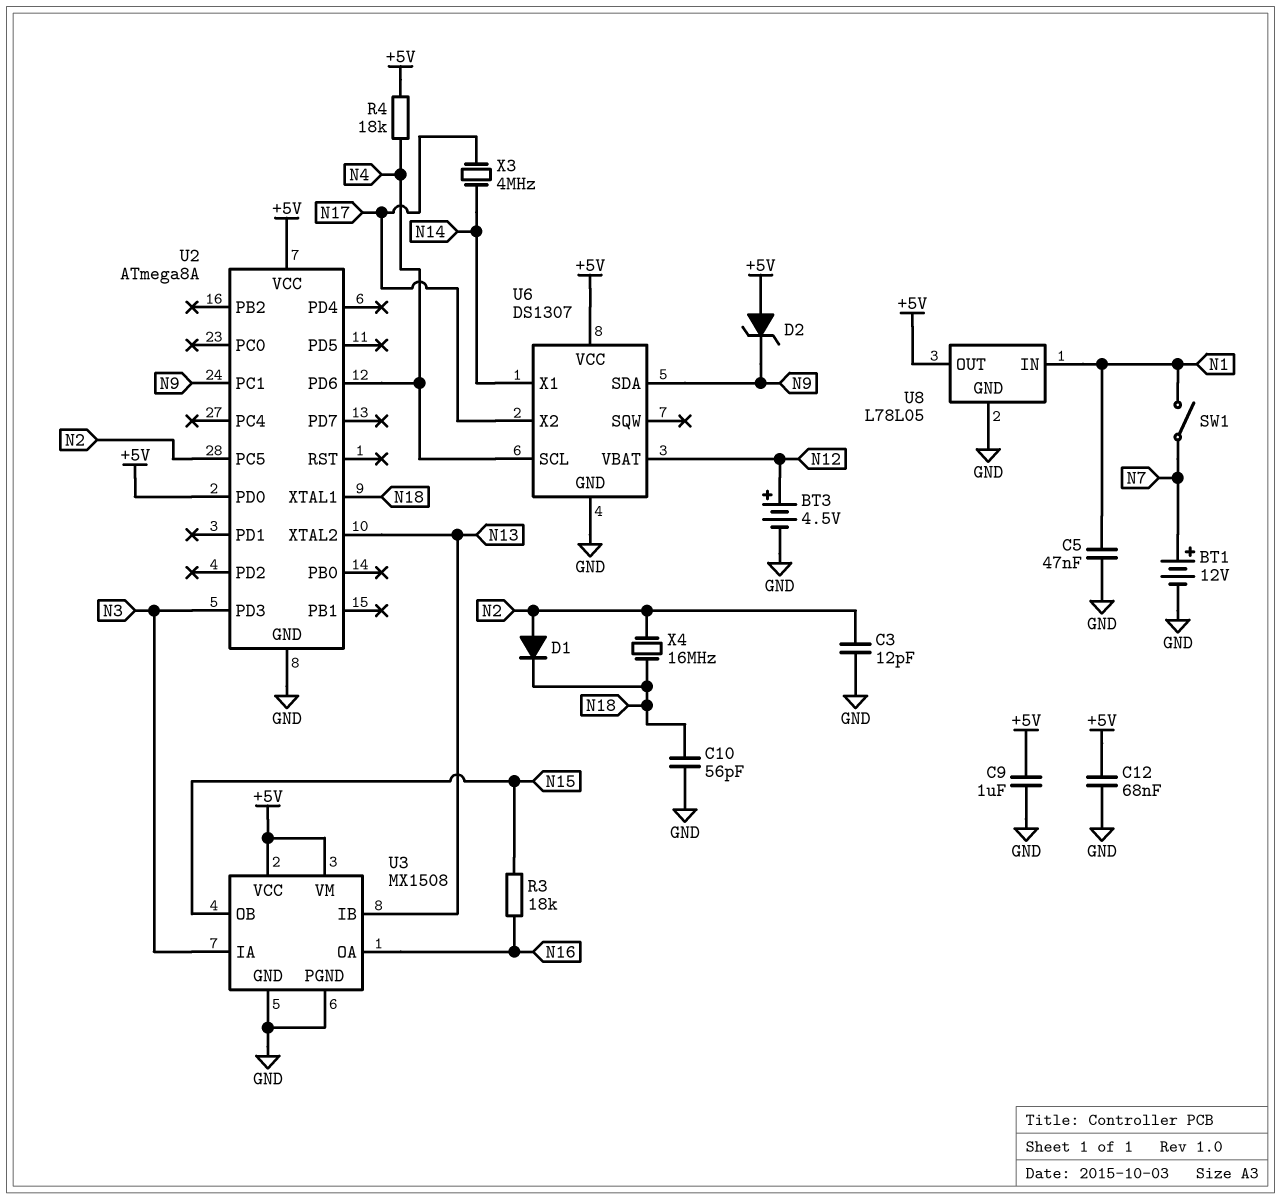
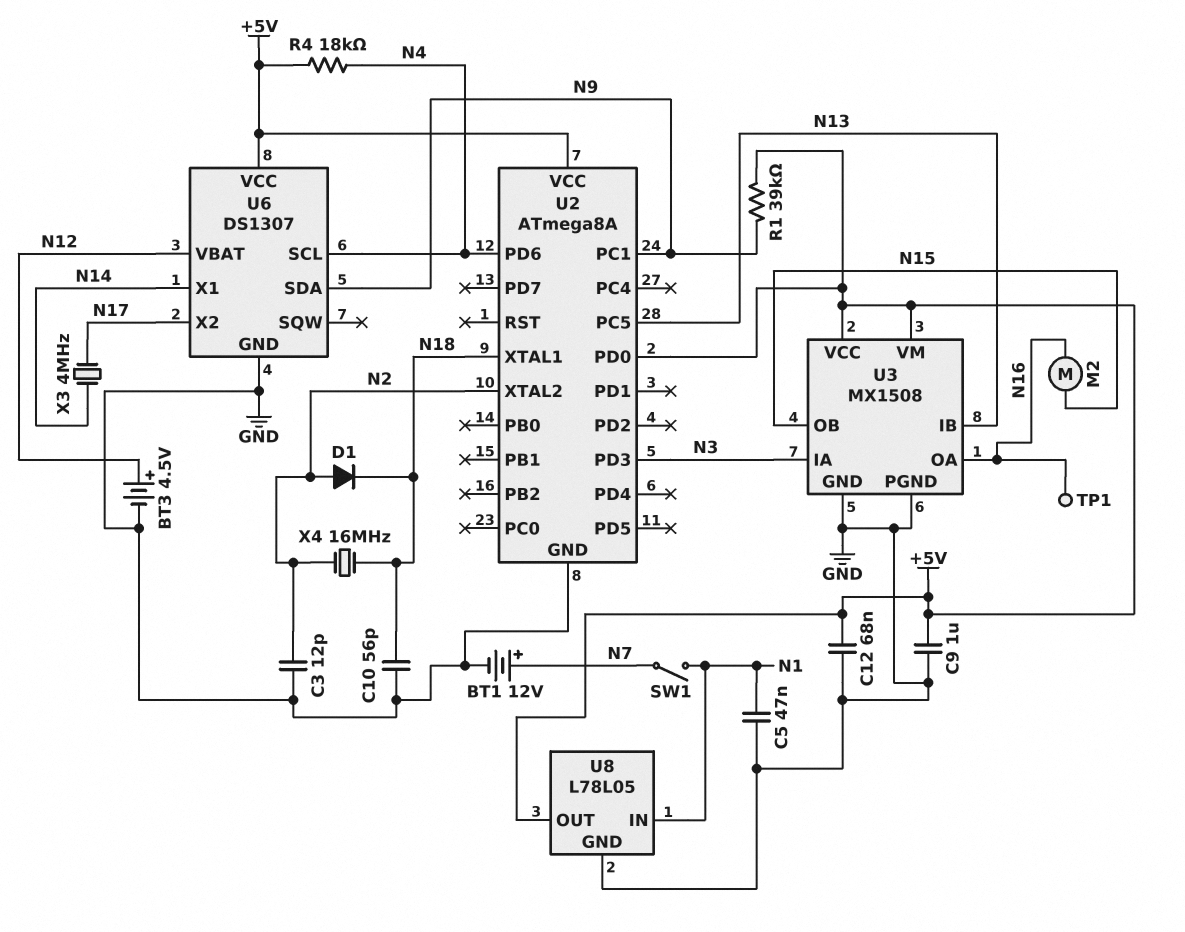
D2: zener (A +5V, K N9) -> none
M2: none -> motor (N15, N16)
R1: none -> 39k (+5V, N9)
R3: 18k (N15, N16) -> none
TP1: none -> test point (N16)
U2 pin PC5: N2 -> N13
U2 pin XTAL2: N13 -> N2

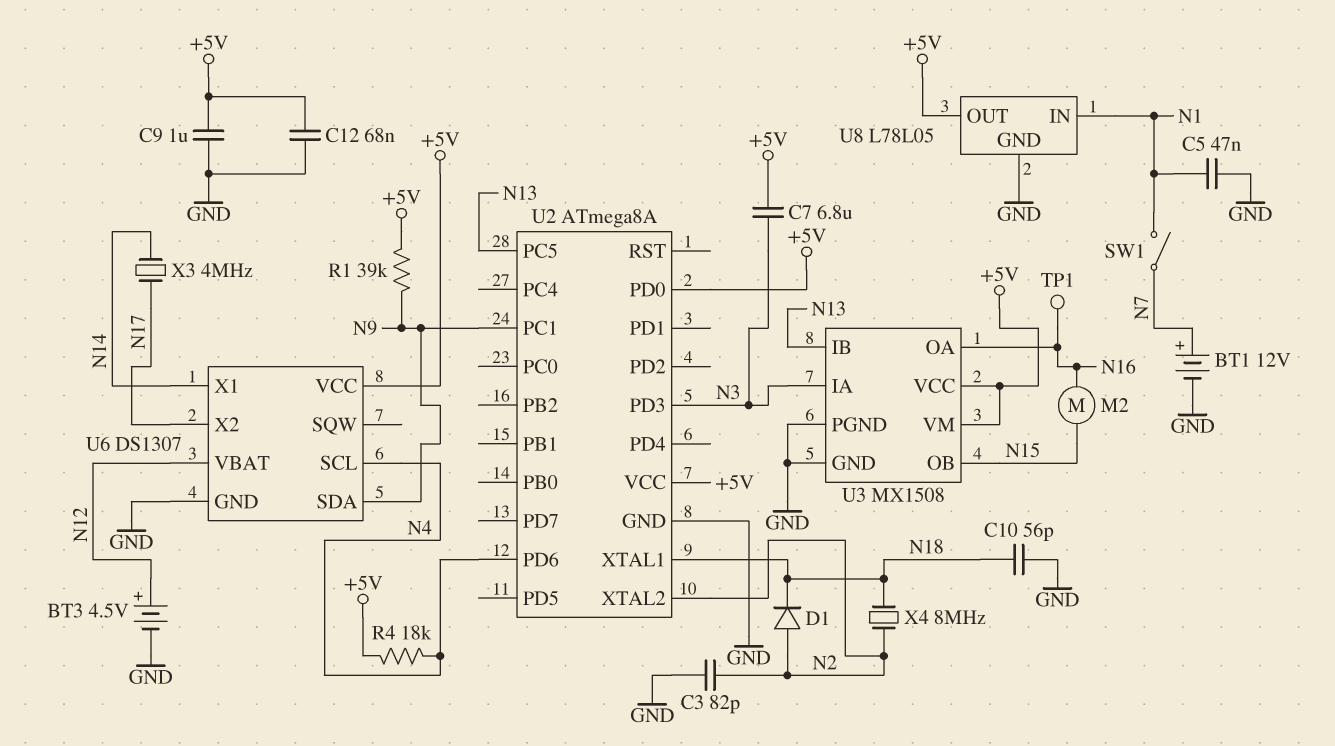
C3: 12pF (GND, N2) -> 82pF (GND, N2)
C7: none -> 6.8uF (+5V, N3)
X4: 16MHz (N2, N18) -> 8MHz (N2, N18)

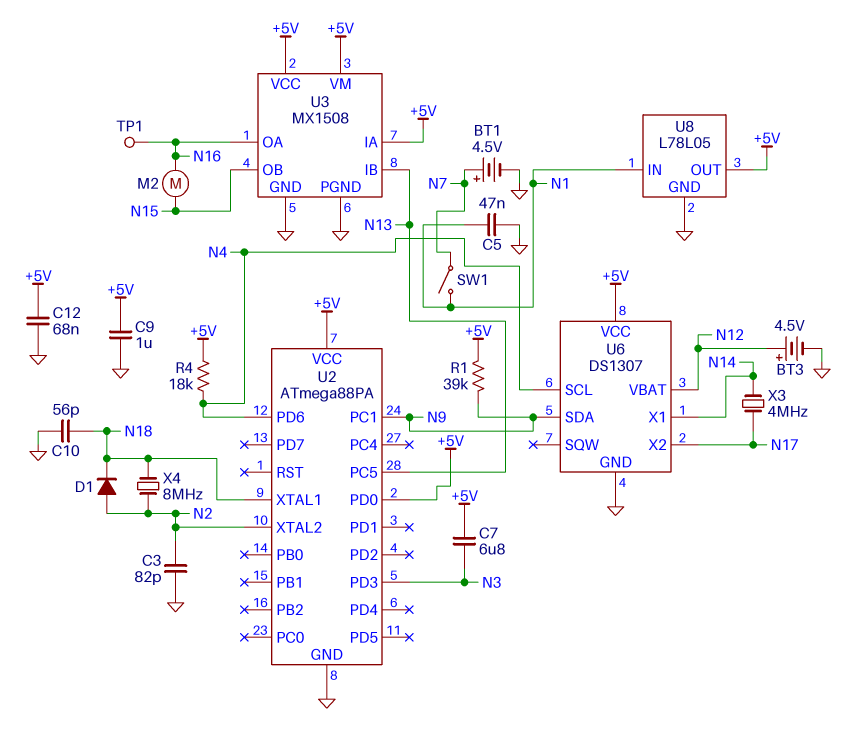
BT1: 12V (plus N7, minus GND) -> 4.5V (plus N7, minus GND)
U2: ATmega8A -> ATmega88PA
U3 pin IA: N3 -> +5V

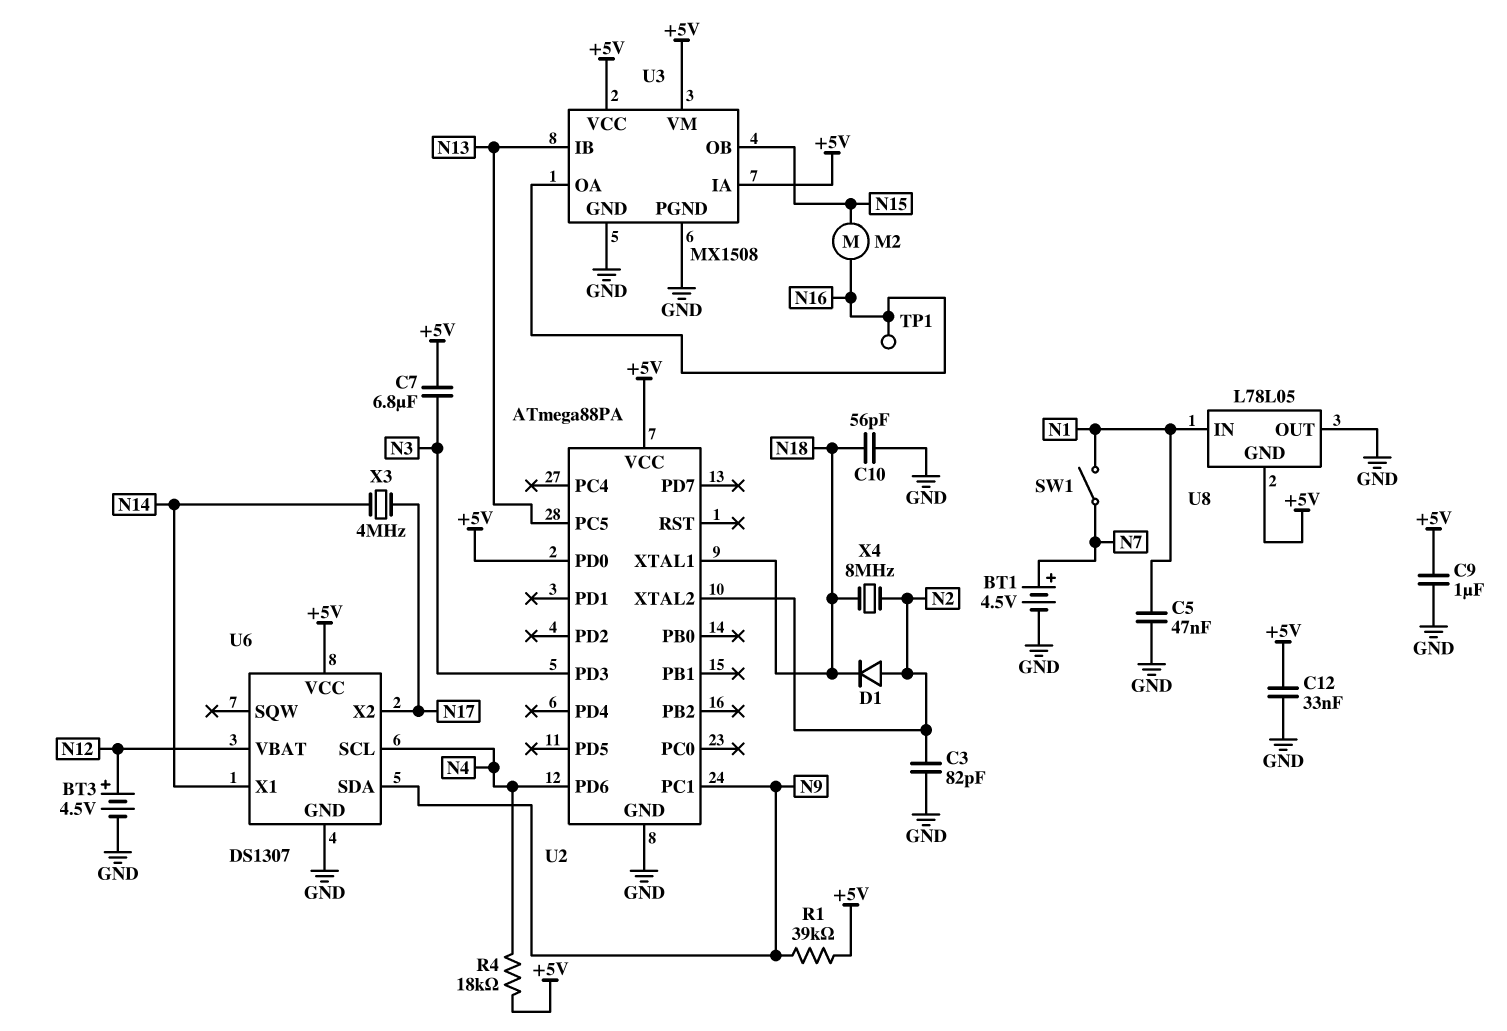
C12: 68nF (+5V, GND) -> 33nF (+5V, GND)
U8 pin GND: GND -> +5V
U8 pin OUT: +5V -> GND

